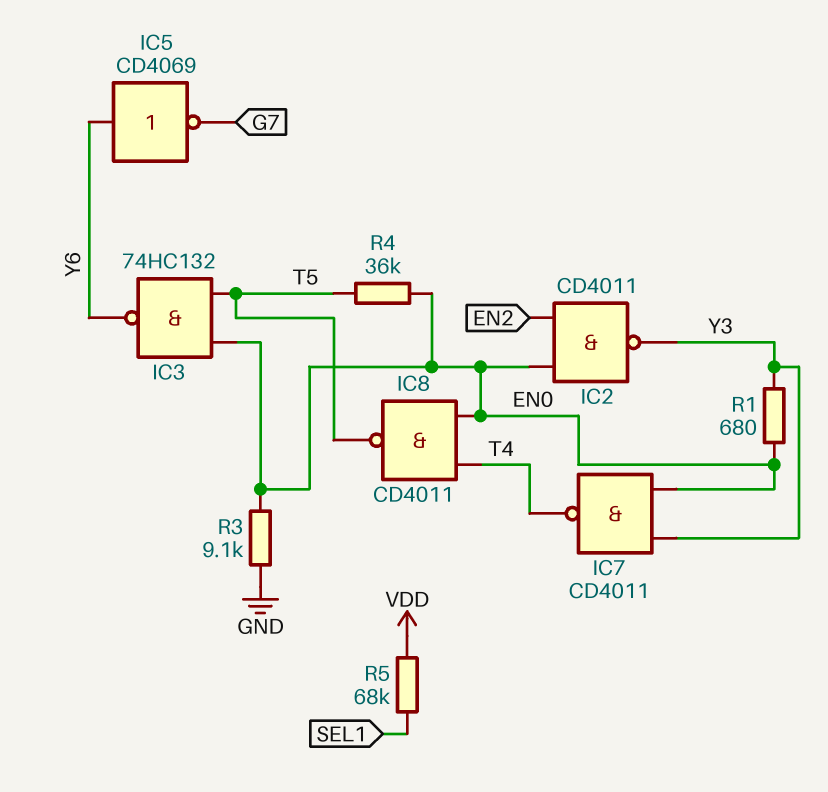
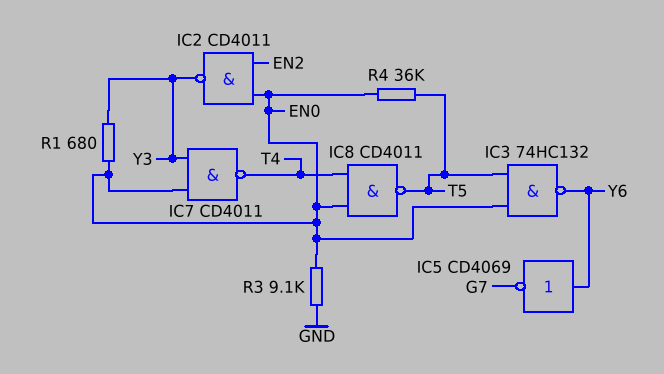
R5: 68k (SEL1, VDD) -> none

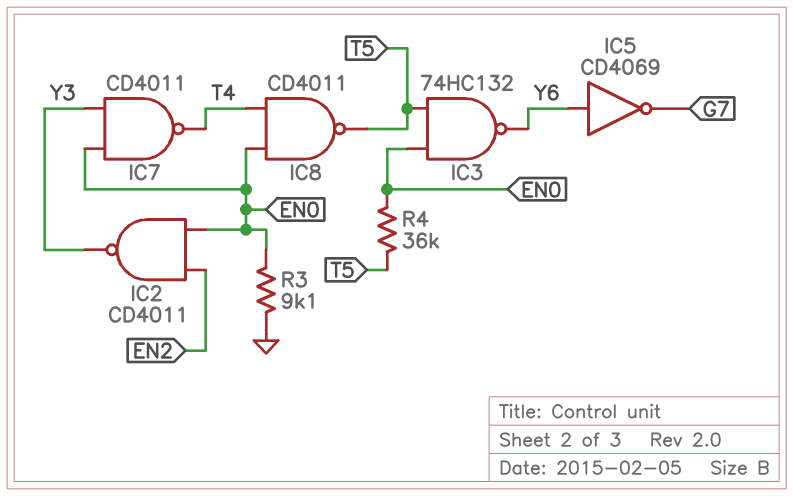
R1: 680 (EN0, Y3) -> none

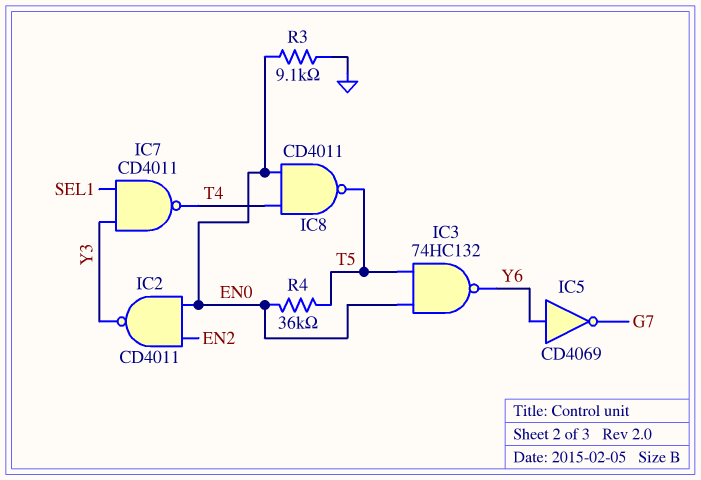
IC7: NAND CD4011 (in EN0, in Y3, out T4) -> NAND CD4011 (in SEL1, in Y3, out T4)

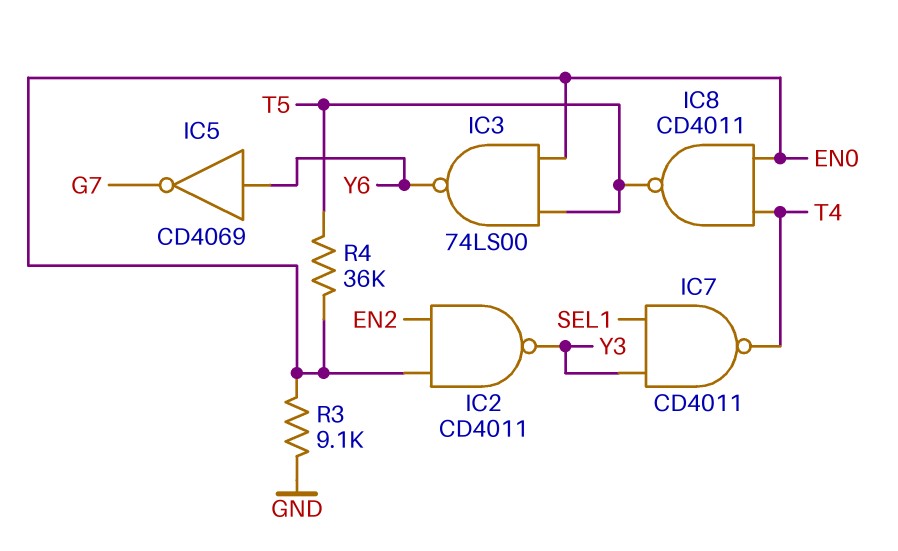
IC3: NAND 74HC132 (in EN0, in T5, out Y6) -> NAND 74LS00 (in EN0, in T5, out Y6)

